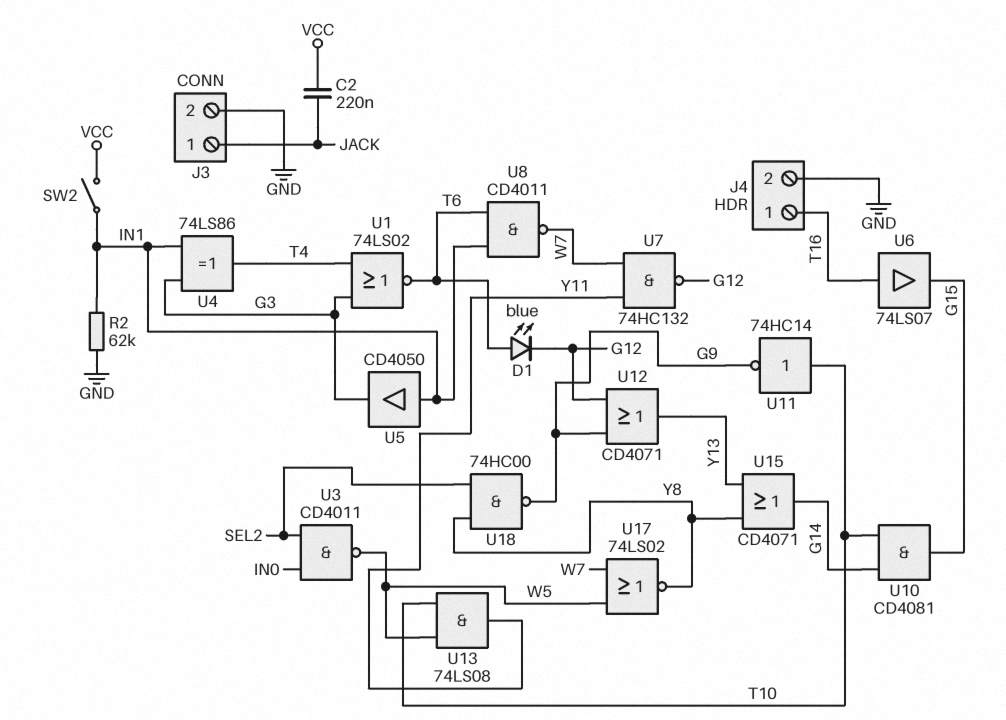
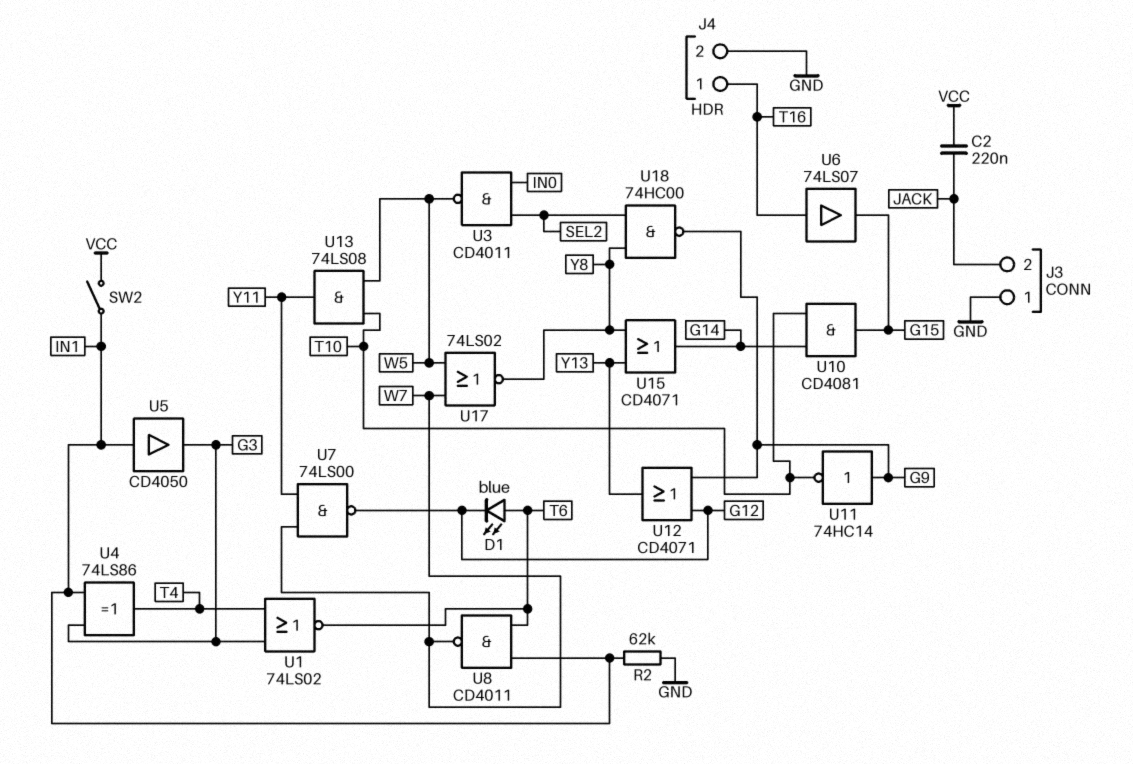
J3 pin 1: JACK -> GND
J3 pin 2: GND -> JACK
U7: NAND 74HC132 (in W7, in Y11, out G12) -> NAND 74LS00 (in W7, in Y11, out G12)
U11: NOT 74HC14 (in T10, out G9) -> NOT 74HC14 (in G9, out T10)

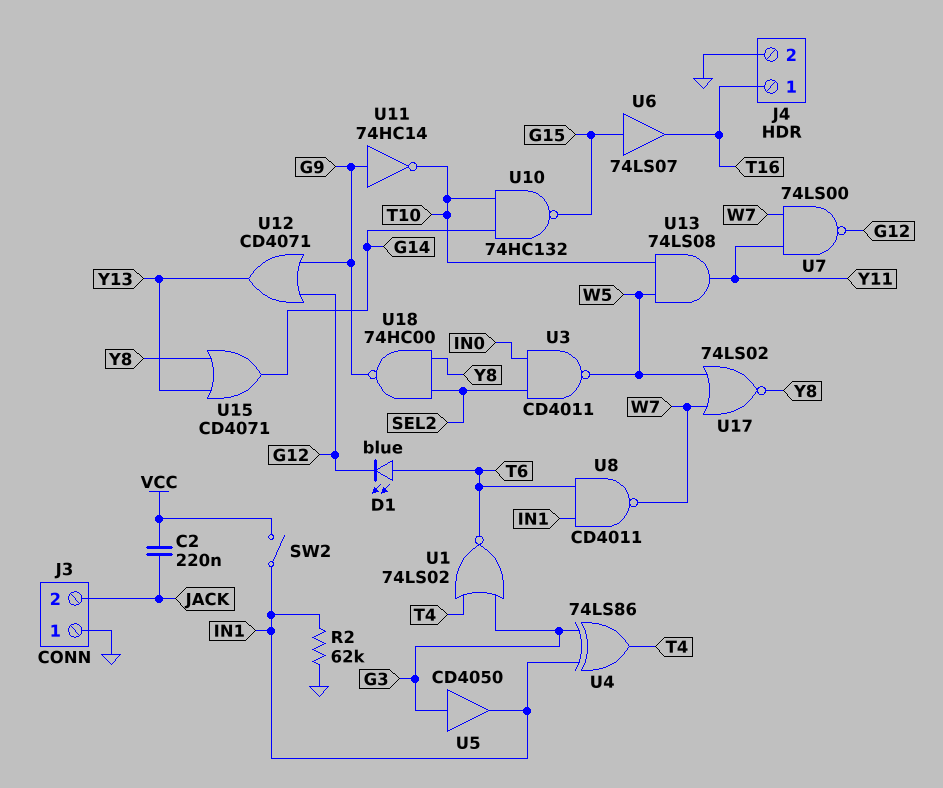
U5: buffer CD4050 (in IN1, out G3) -> buffer CD4050 (in G3, out IN1)
U6: buffer 74LS07 (in T16, out G15) -> buffer 74LS07 (in G15, out T16)
U10: AND CD4081 (in G14, in T10, out G15) -> NAND 74HC132 (in G14, in T10, out G15)

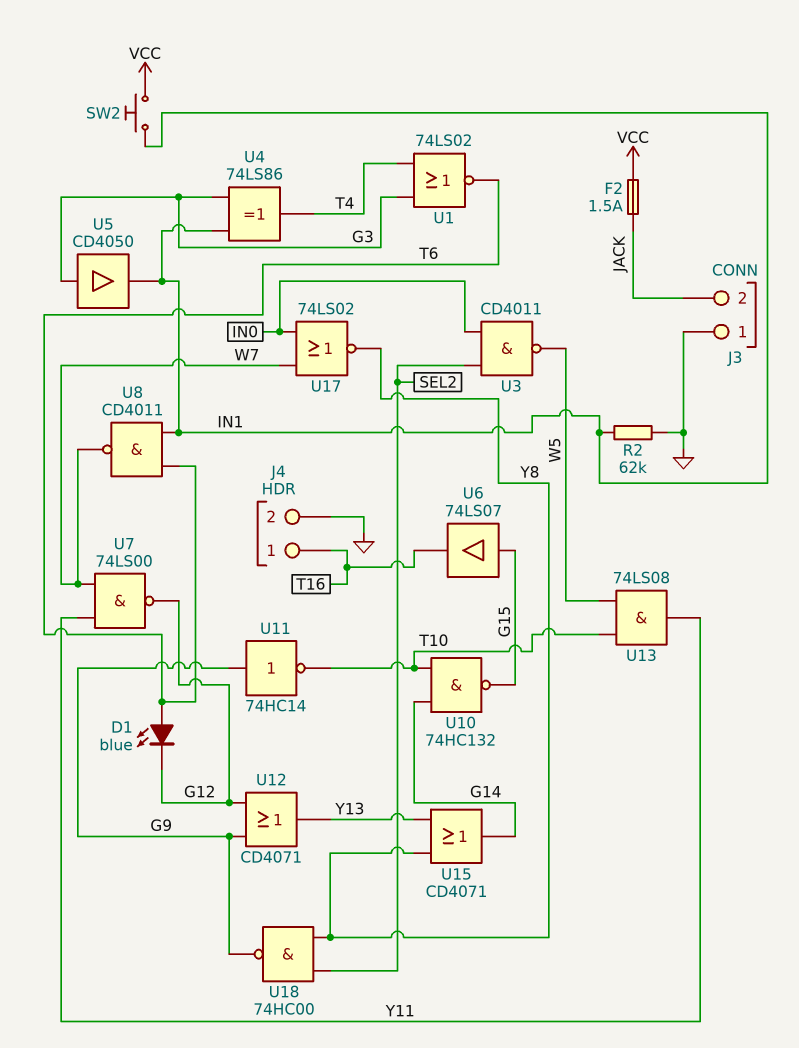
C2: 220nF (JACK, VCC) -> none
F2: none -> 1.5A (JACK, VCC)
SW2: switch (IN1, VCC) -> button (IN1, VCC)
U17: NOR 74LS02 (in W5, in W7, out Y8) -> NOR 74LS02 (in IN0, in W7, out Y8)

